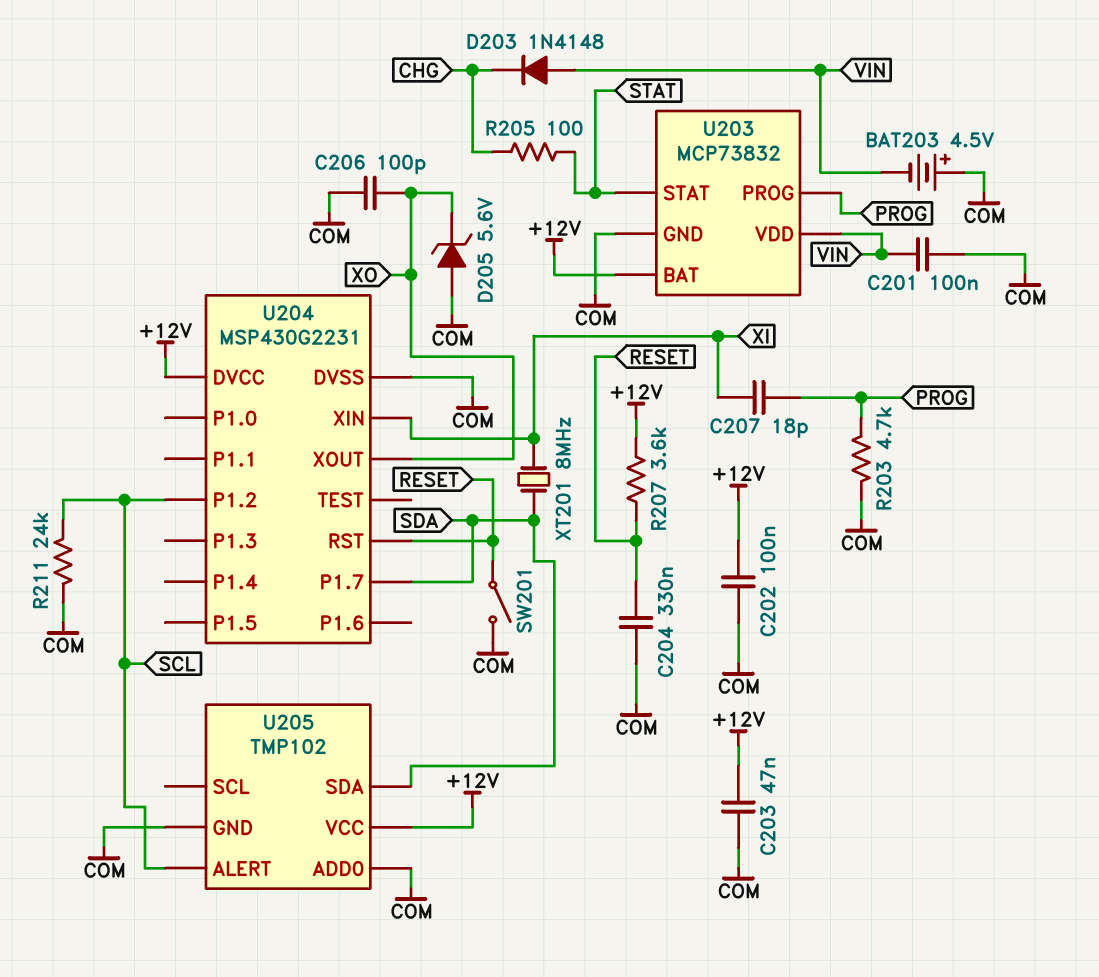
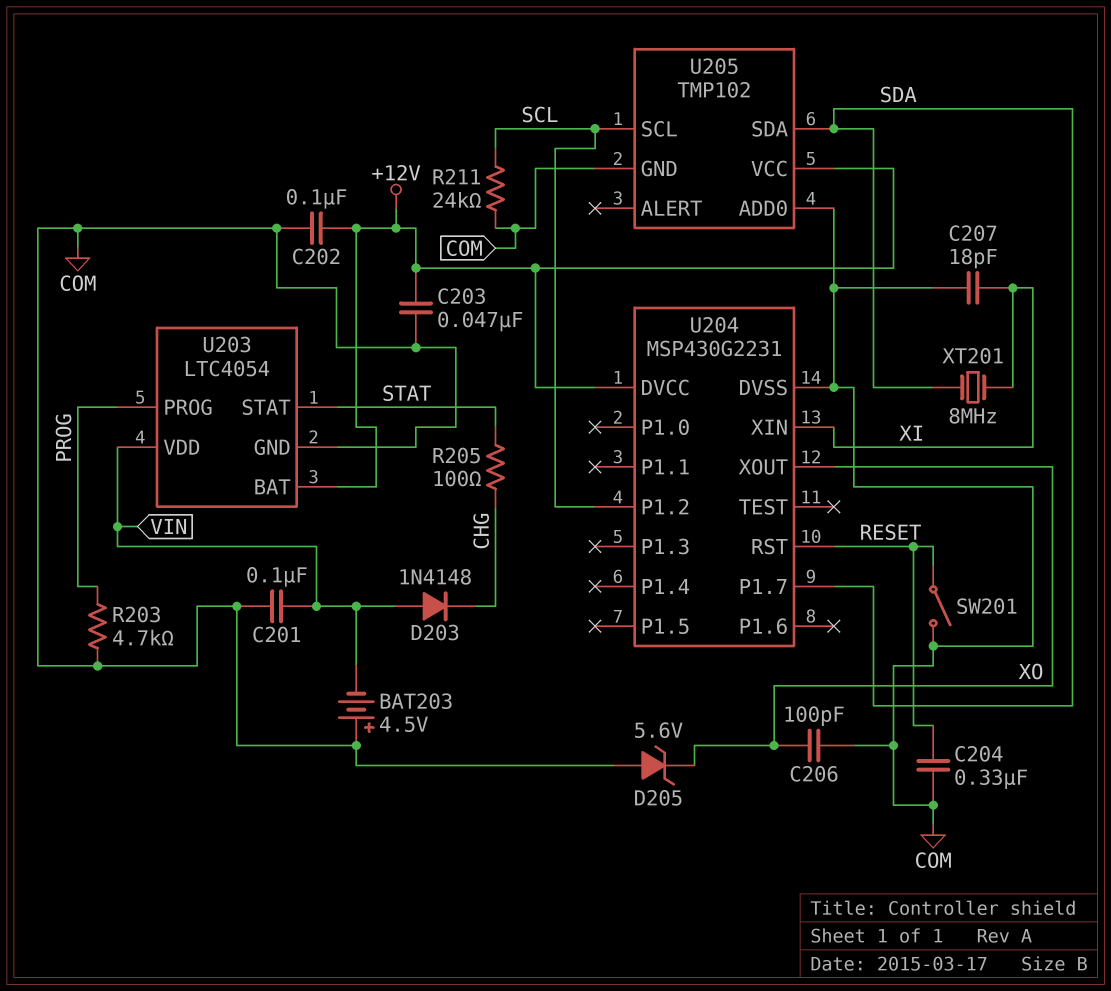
C207: 18pF (PROG, XI) -> 18pF (COM, XI)
R207: 3.6k (+12V, RESET) -> none
U203: MCP73832 -> LTC4054
U205 pin ALERT: SCL -> none
U205 pin SCL: none -> SCL

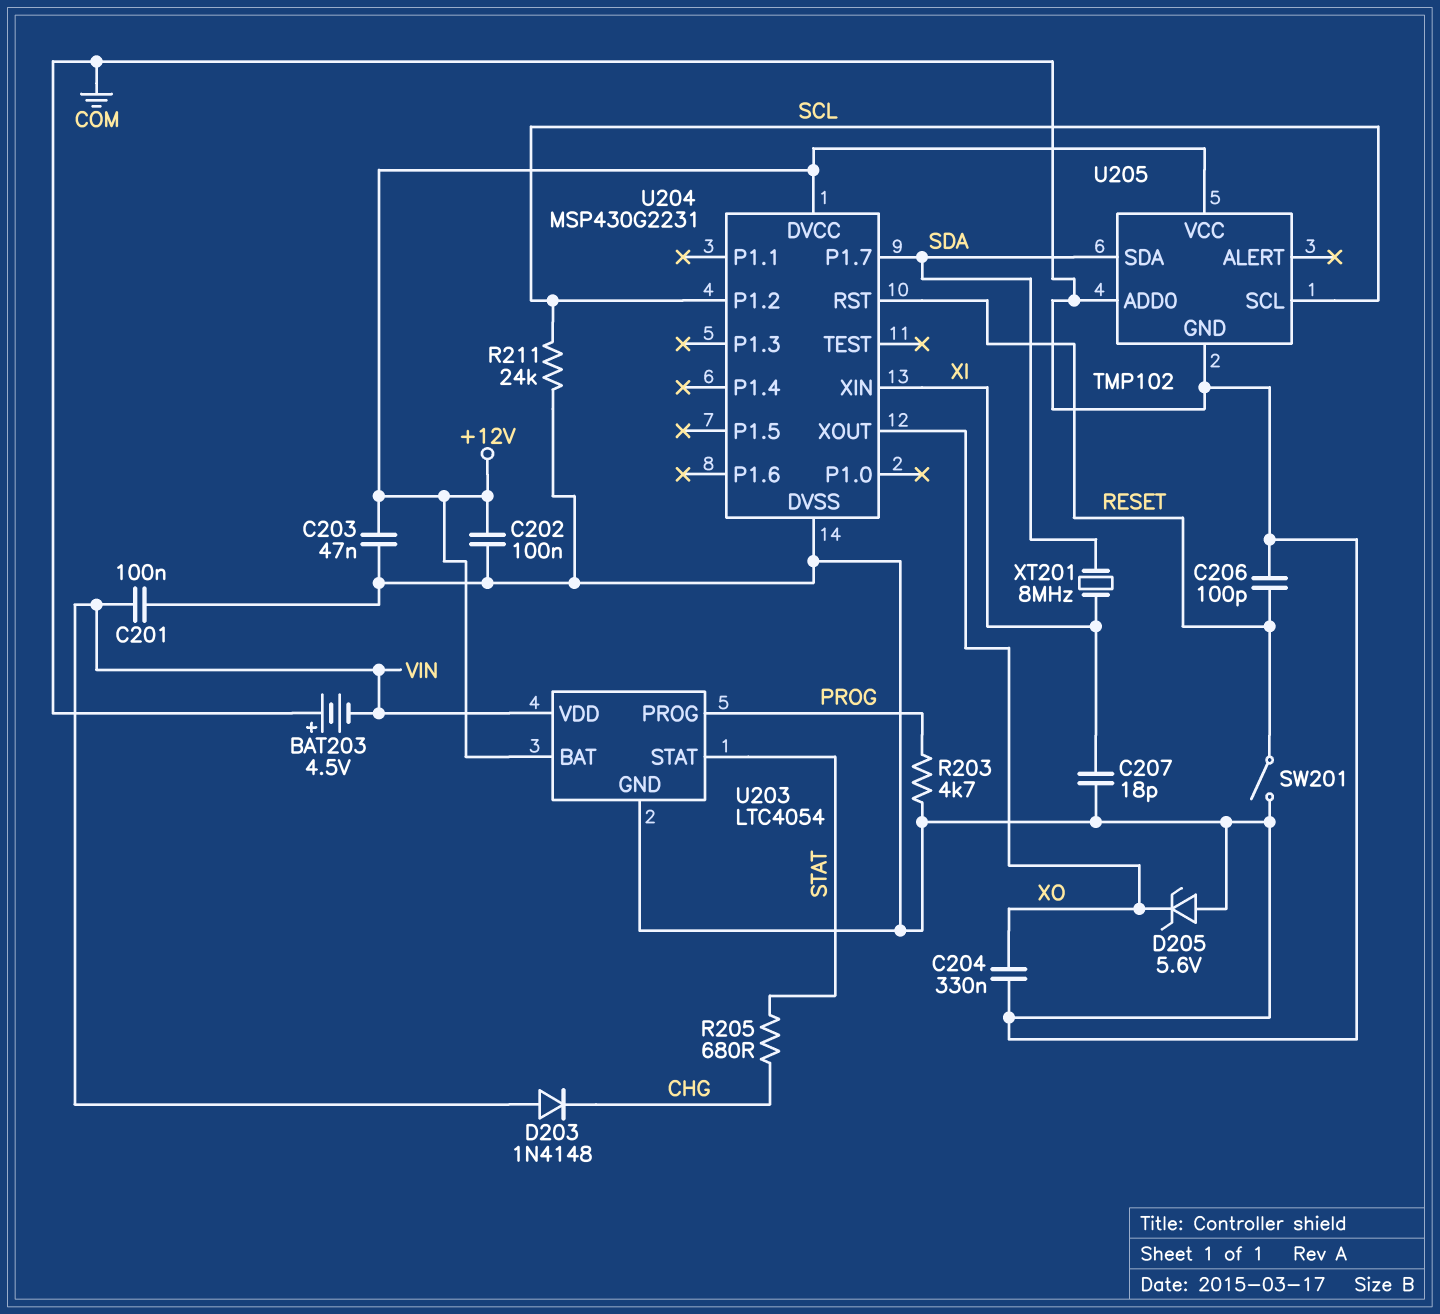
C204: 330nF (COM, RESET) -> 330nF (COM, XO)
C206: 100pF (COM, XO) -> 100pF (COM, RESET)
R205: 100 (CHG, STAT) -> 680 (CHG, STAT)

